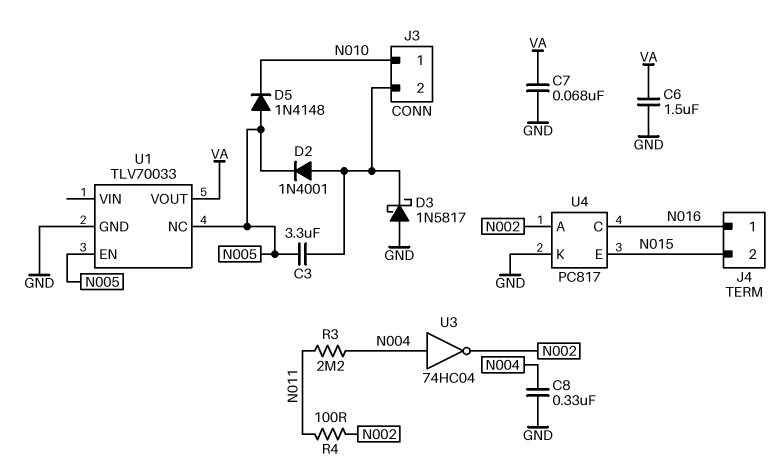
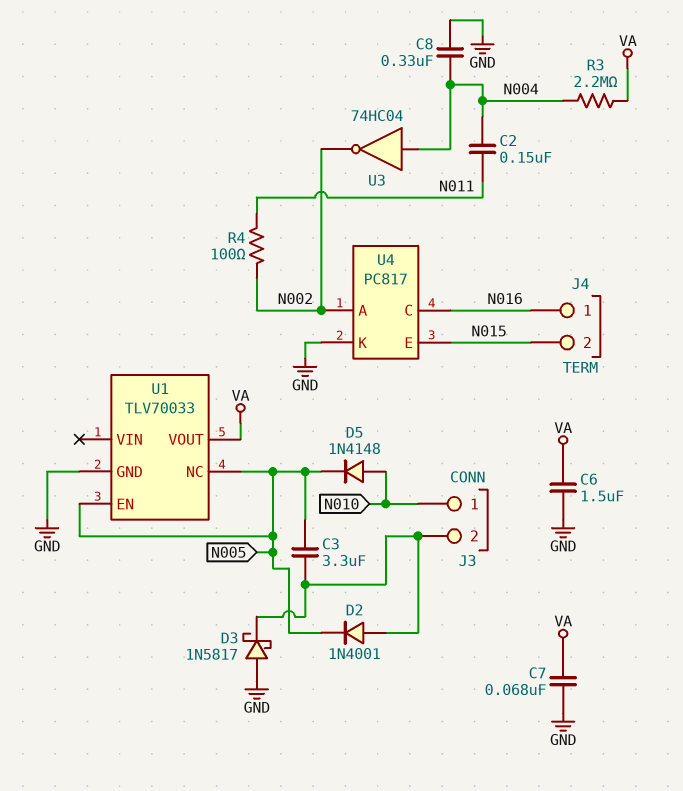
C2: none -> 150nF (N004, N011)
D5: diode 1N4148 (A N005, K N010) -> diode 1N4148 (A N010, K N005)
R3: 2.2M (N004, N011) -> 2.2M (N004, VA)

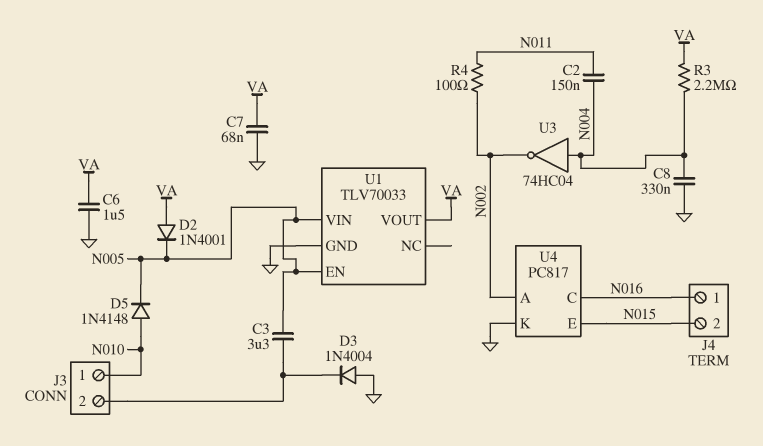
D2: diode 1N4001 (A J3/2, K N005) -> diode 1N4001 (A VA, K N005)
D3: schottky 1N5817 (A GND, K J3/2) -> diode 1N4004 (A GND, K J3/2)
U1 pin NC: N005 -> none
U1 pin VIN: none -> N005

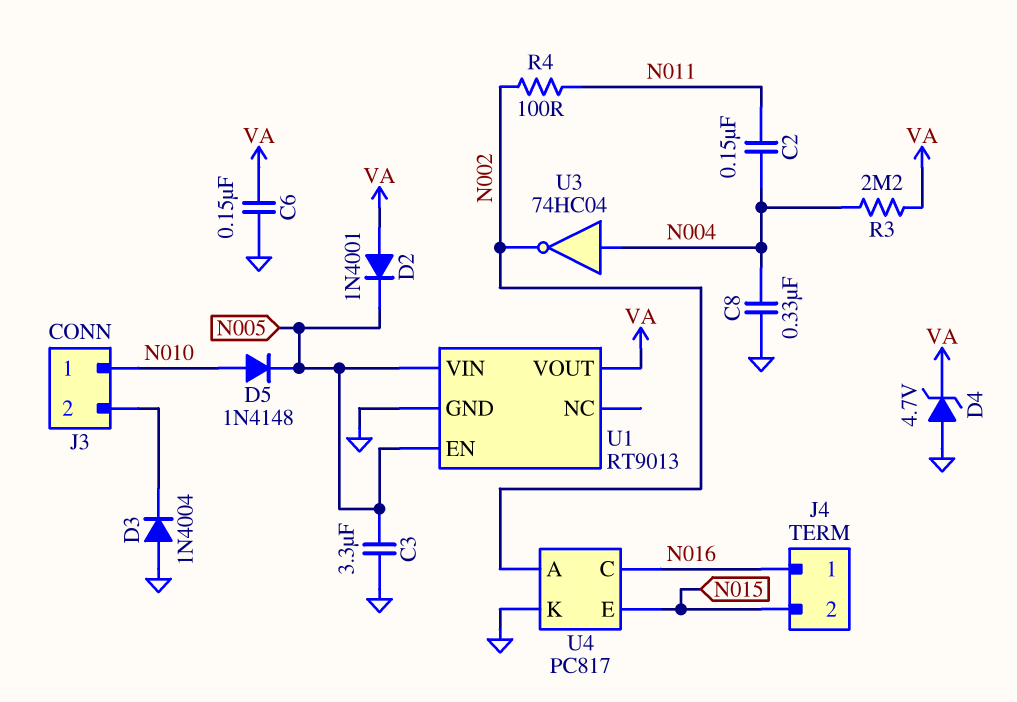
C3: 3.3uF (J3/2, N005) -> 3.3uF (GND, N005)
C6: 1.5uF (GND, VA) -> 150nF (GND, VA)
C7: 68nF (GND, VA) -> none
D4: none -> zener 4.7V (A GND, K VA)
U1: TLV70033 -> RT9013

